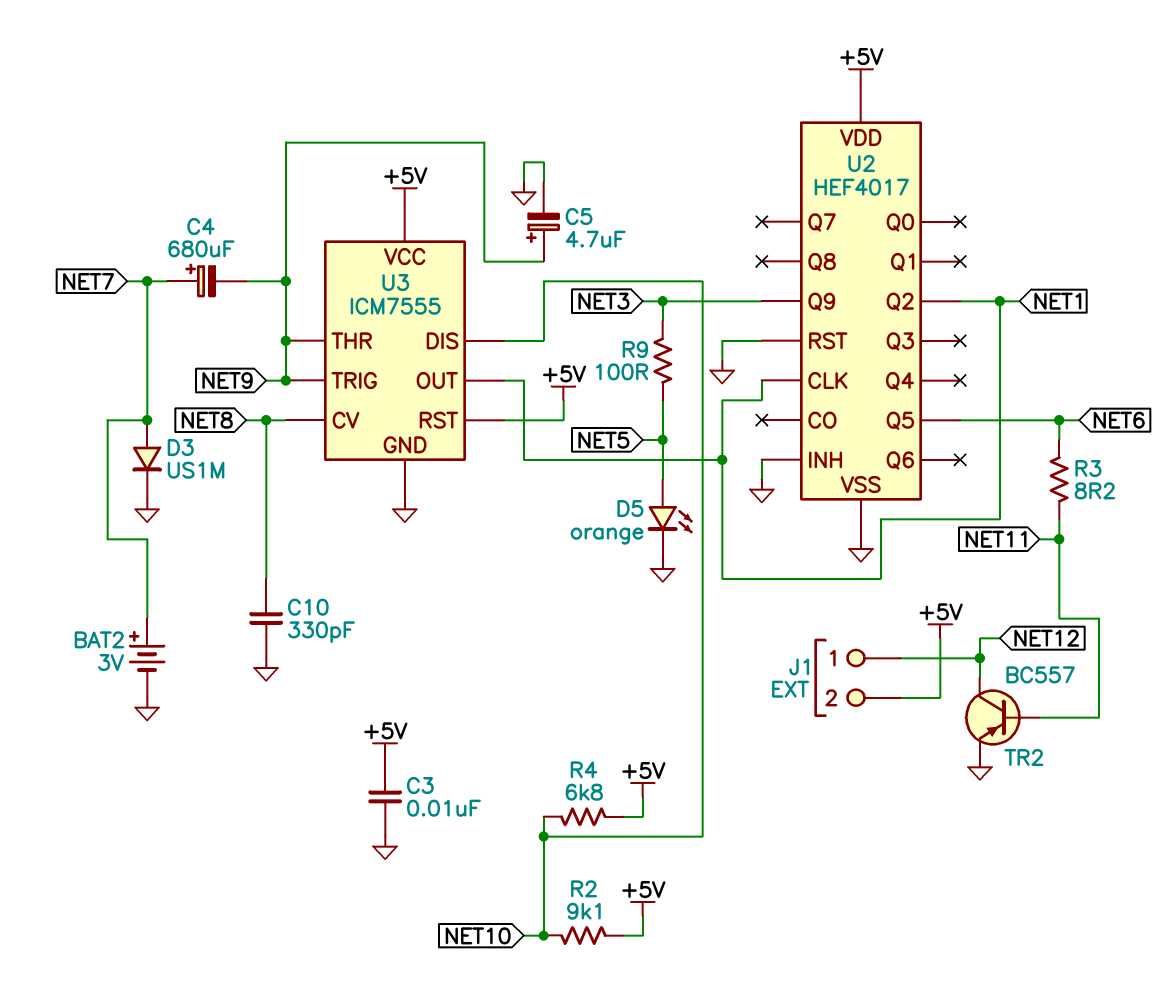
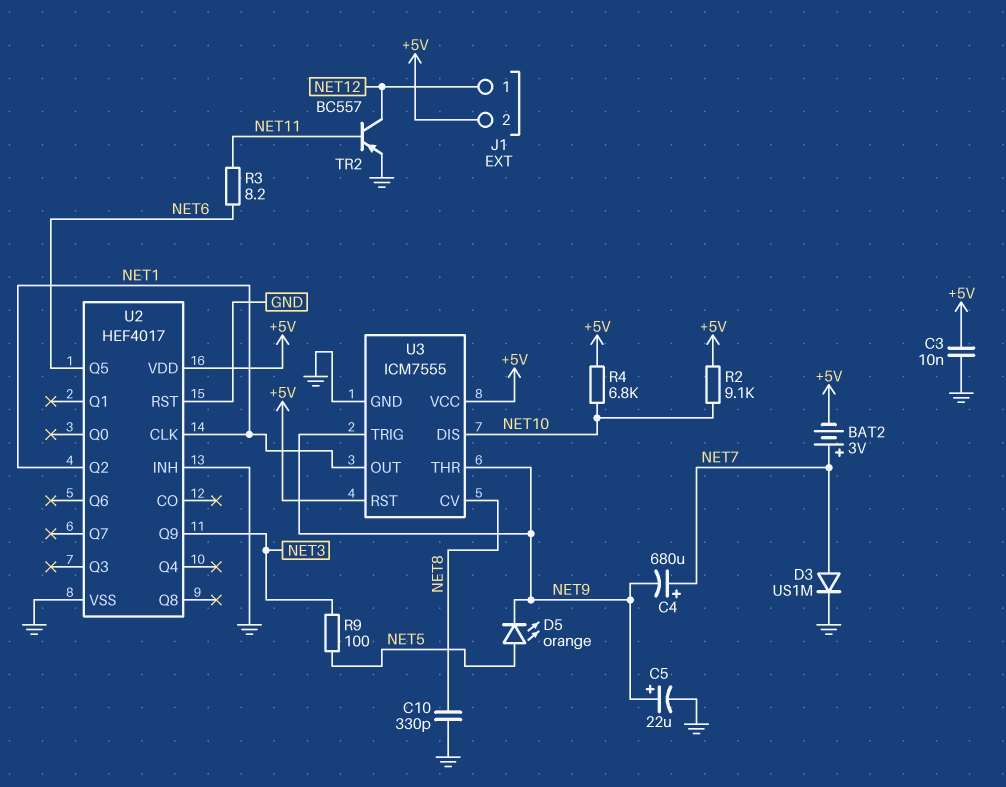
BAT2: 3V (plus NET7, minus GND) -> 3V (plus NET7, minus +5V)
C5: 4.7uF (plus NET9, minus GND) -> 22uF (plus NET9, minus GND)
D5: LED orange (A NET5, K GND) -> LED orange (A NET5, K NET9)

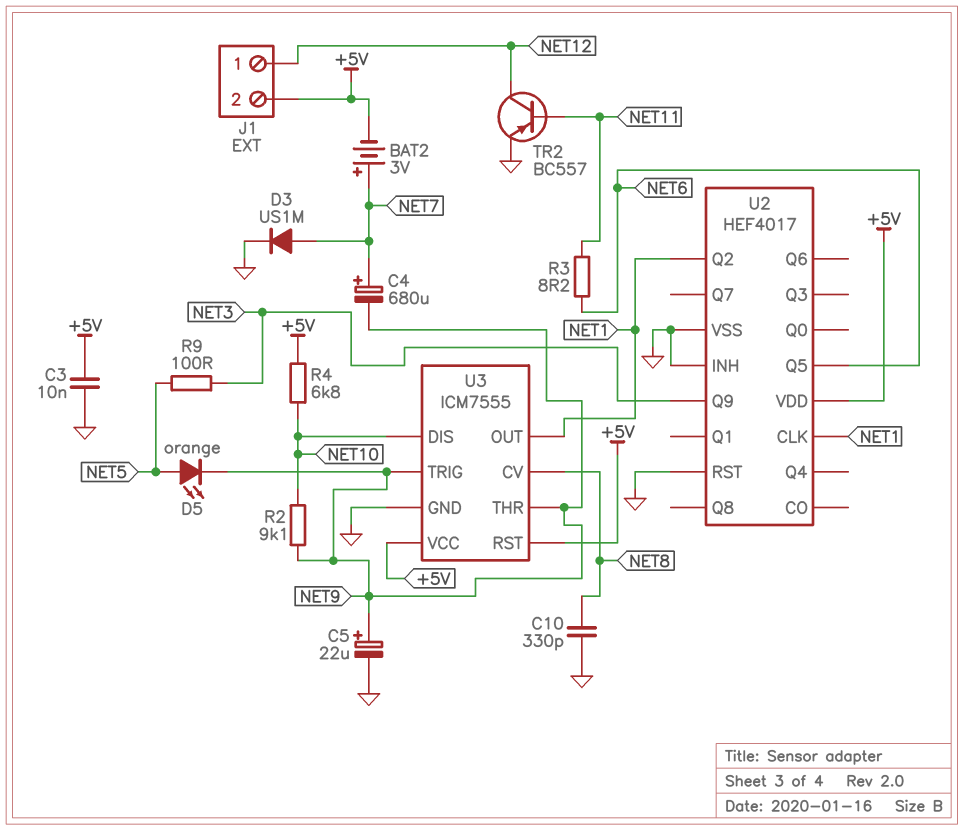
R2: 9.1k (+5V, NET10) -> 9.1k (NET9, NET10)

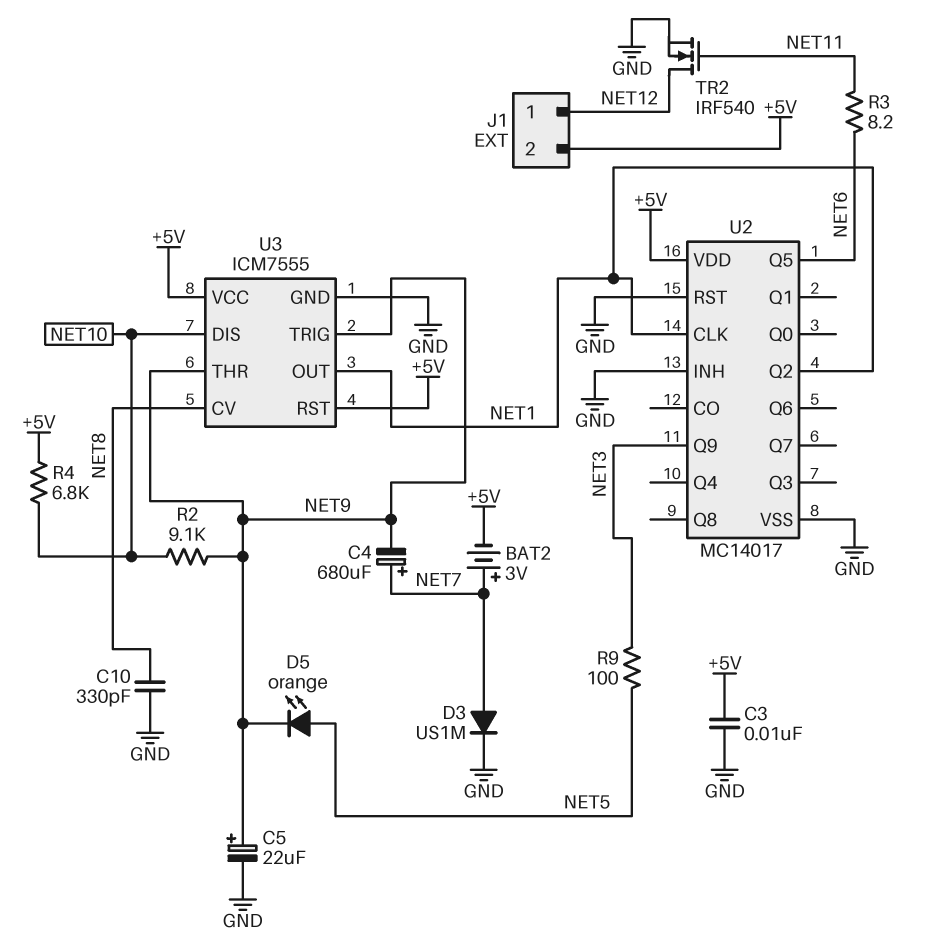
TR2: PNP BC557 (B NET11, C NET12, E GND) -> NMOS IRF540 (G NET11, D NET12, S GND)
U2: HEF4017 -> MC14017

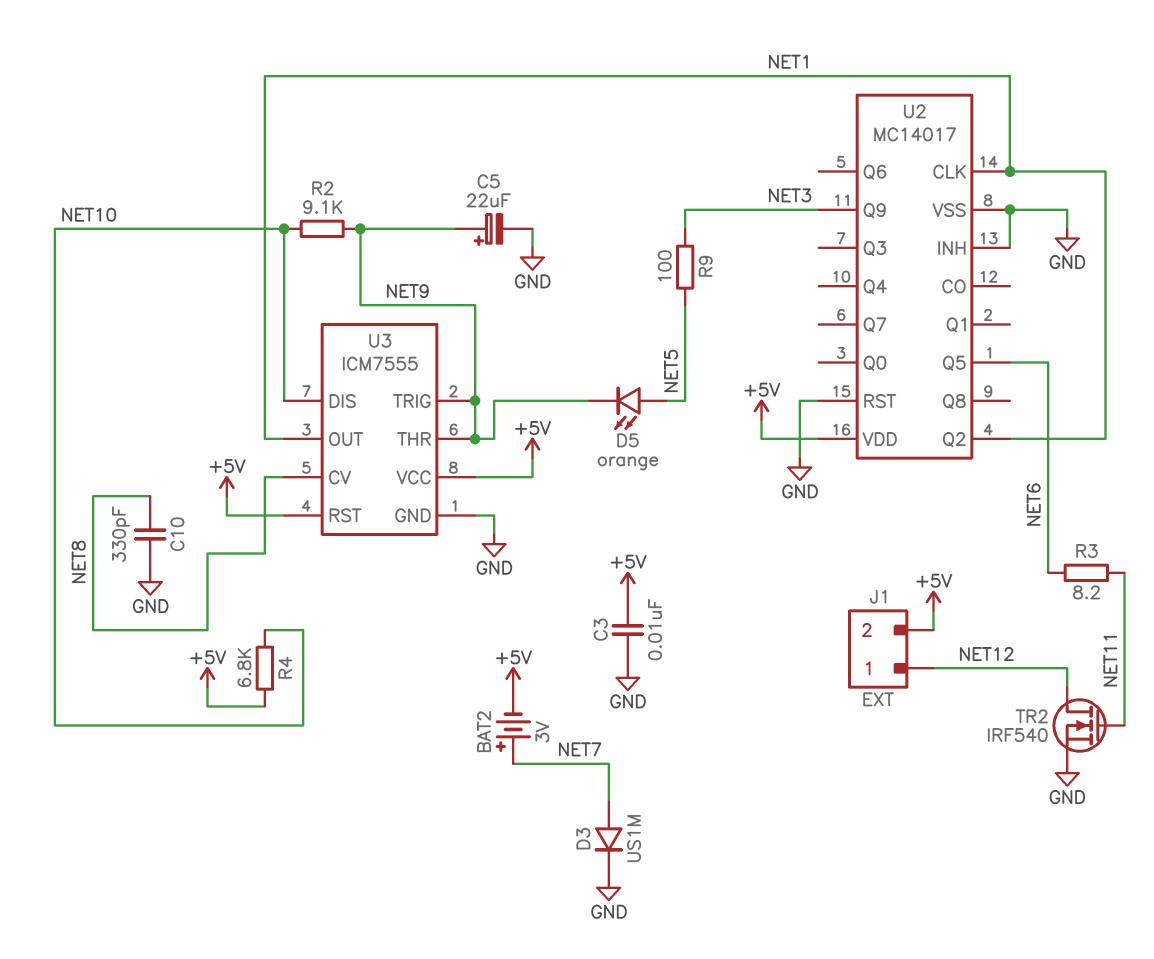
C4: 680uF (plus NET7, minus NET9) -> none

